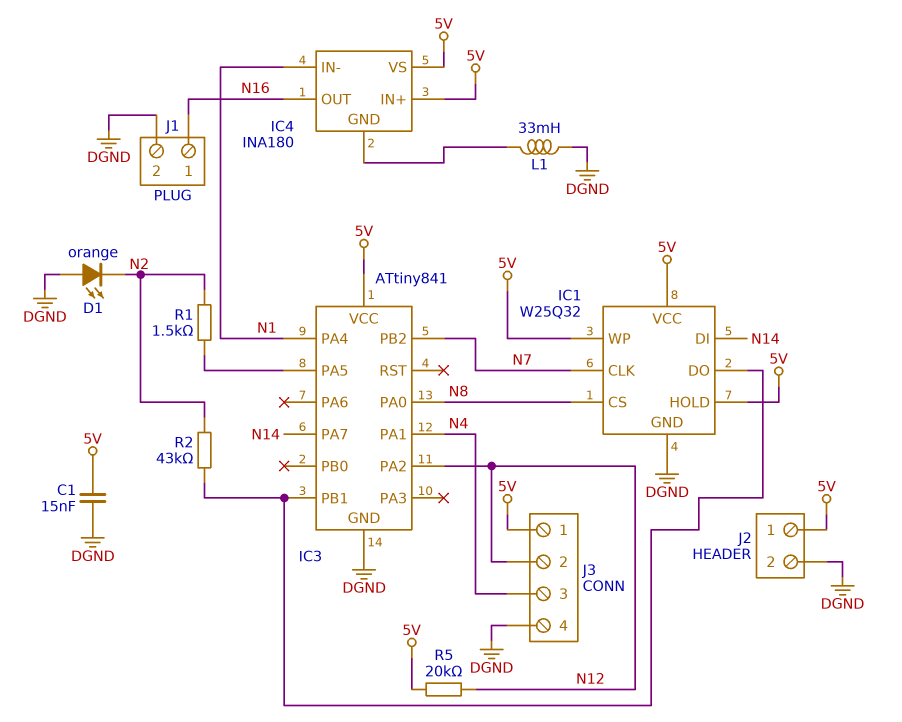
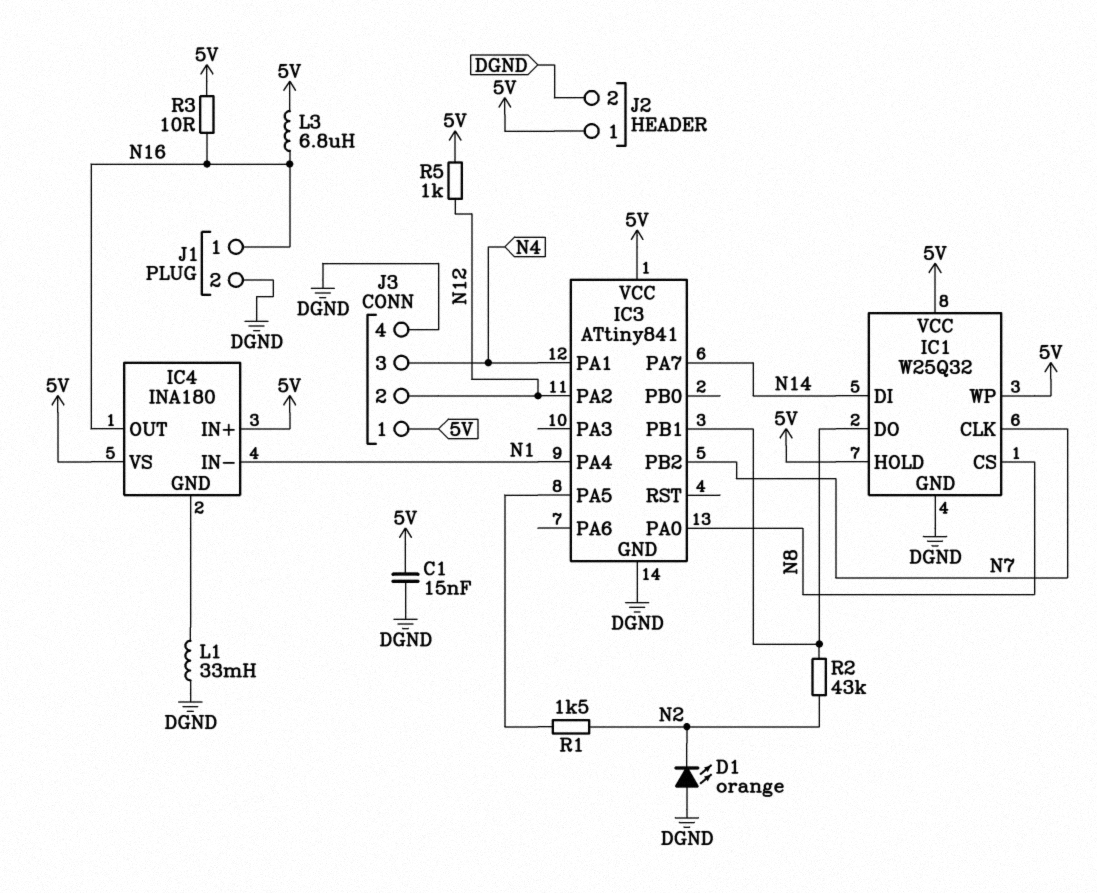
L3: none -> 6.8uH (5V, N16)
R3: none -> 10 (5V, N16)
R5: 20k (5V, N12) -> 1k (5V, N12)

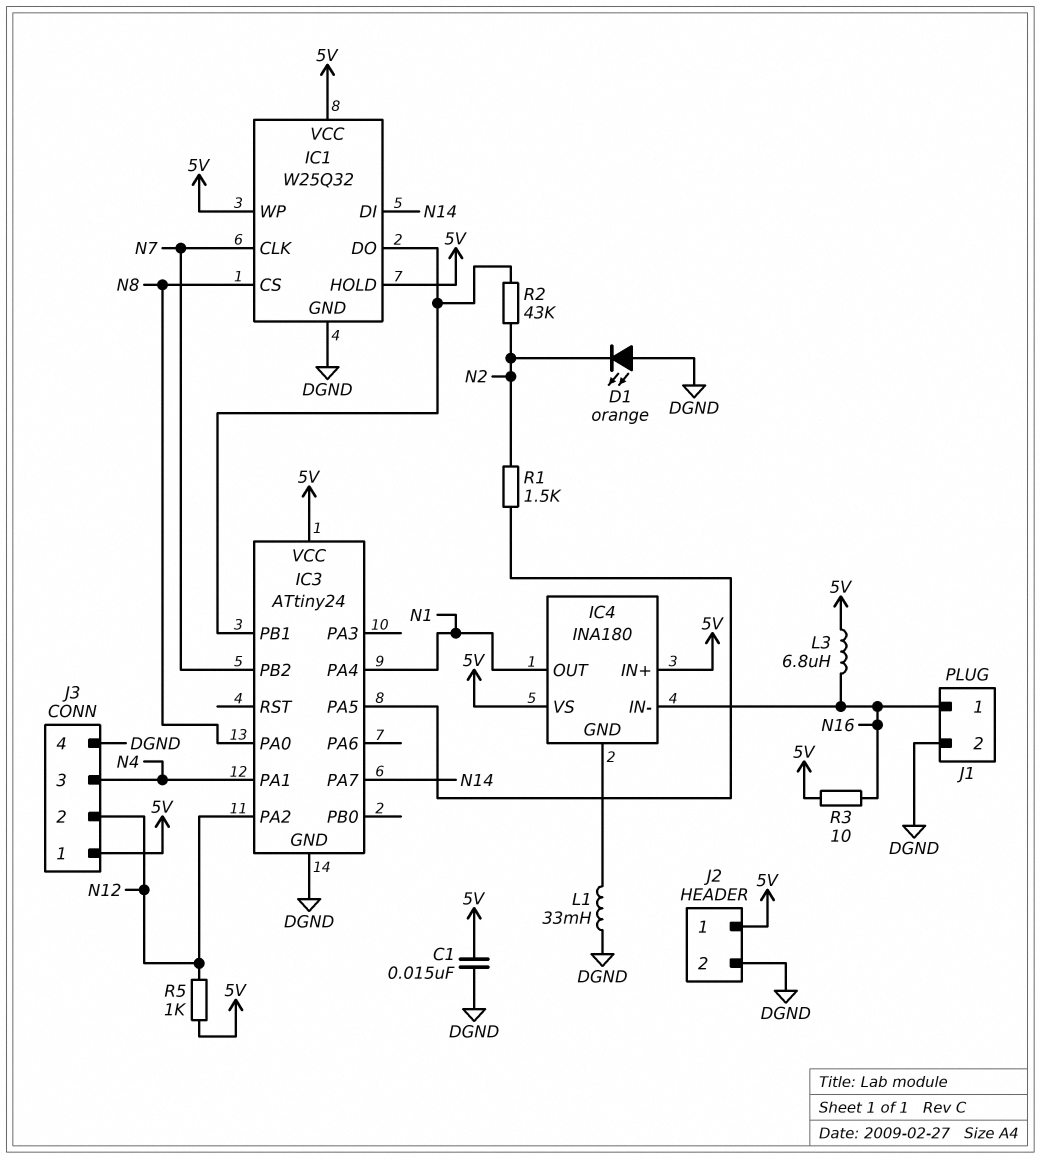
IC3: ATtiny841 -> ATtiny24
IC4 pin IN-: N1 -> N16
IC4 pin OUT: N16 -> N1

